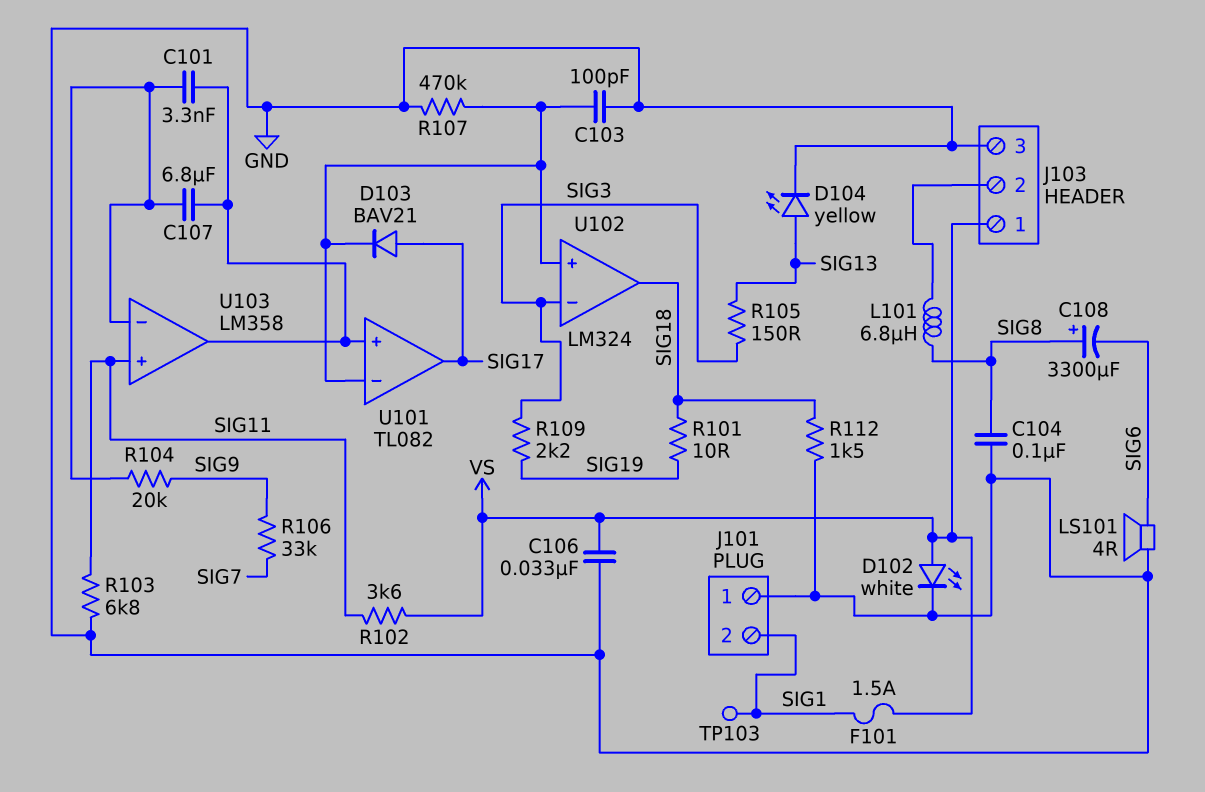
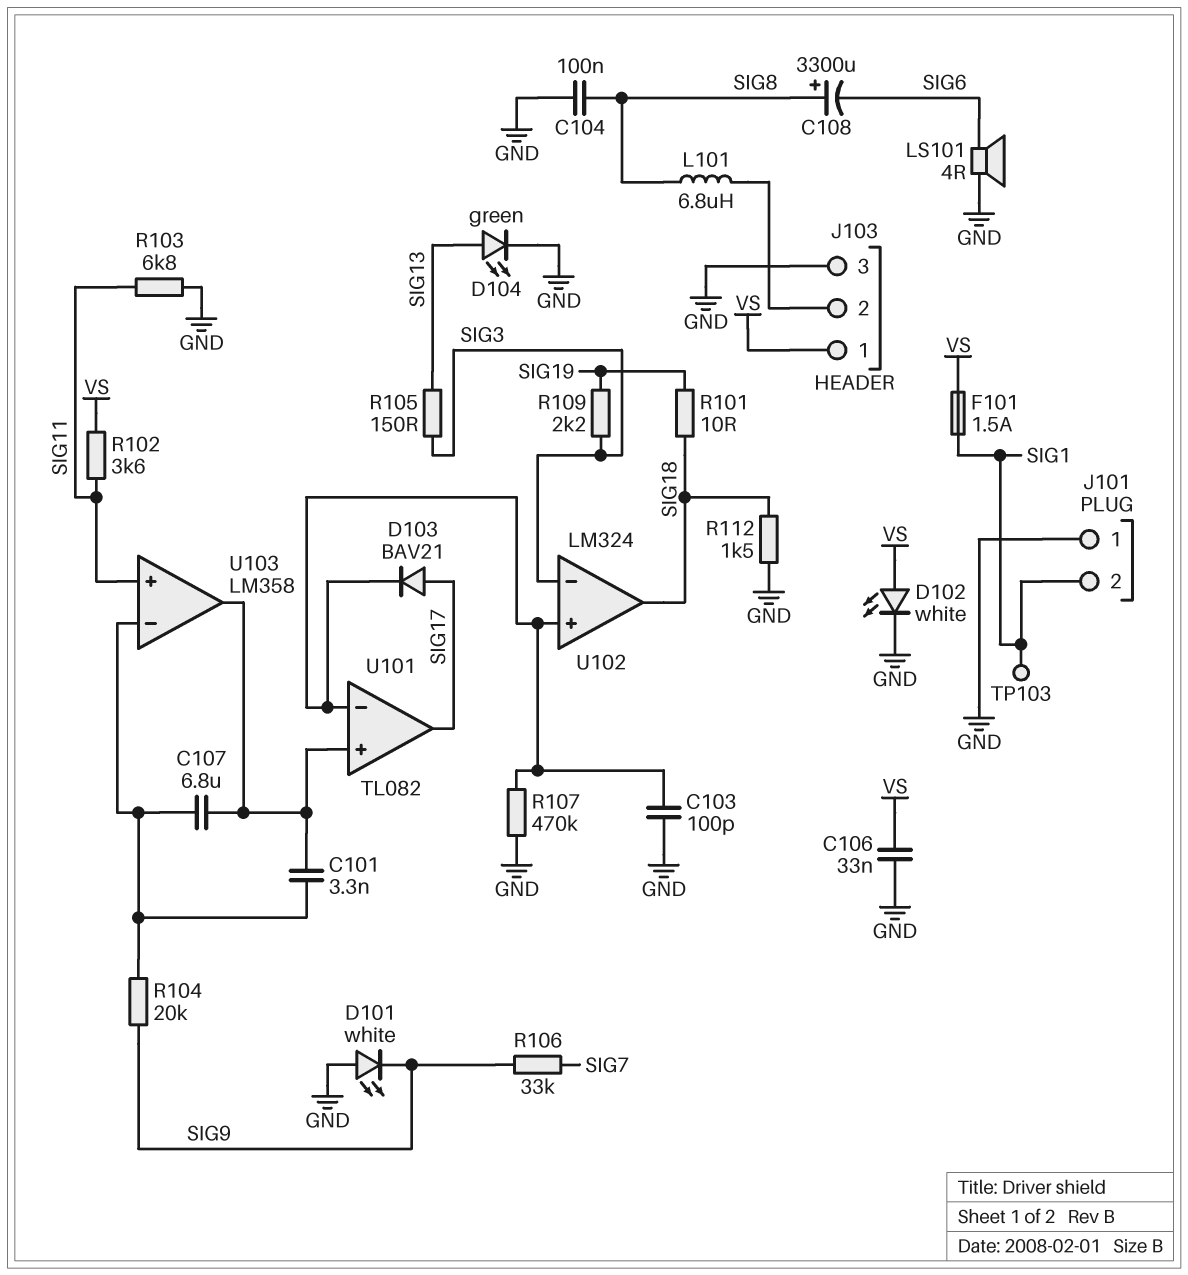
D101: none -> LED white (A GND, K SIG9)
D104: LED yellow (A SIG13, K GND) -> LED green (A SIG13, K GND)

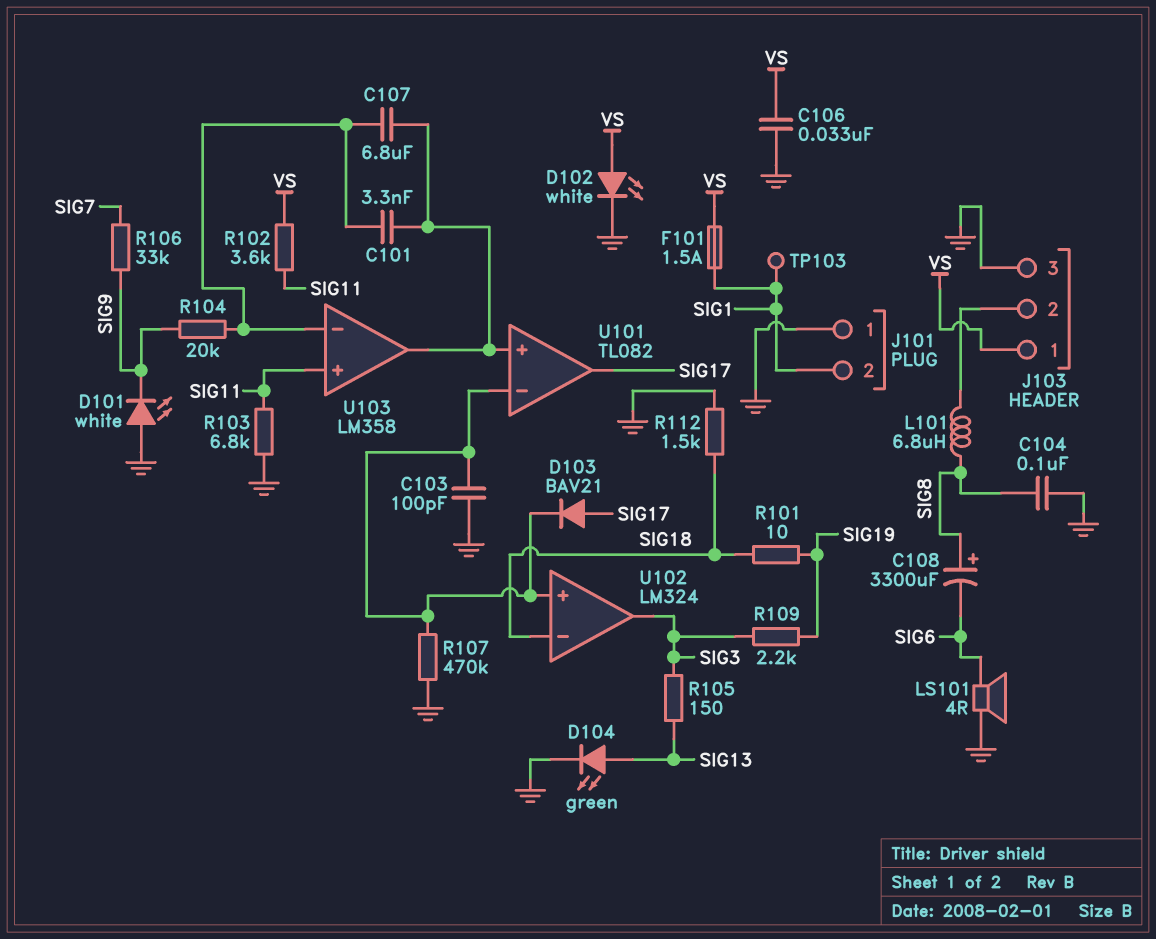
U102 pin in-: SIG3 -> SIG18
U102 pin out: SIG18 -> SIG3

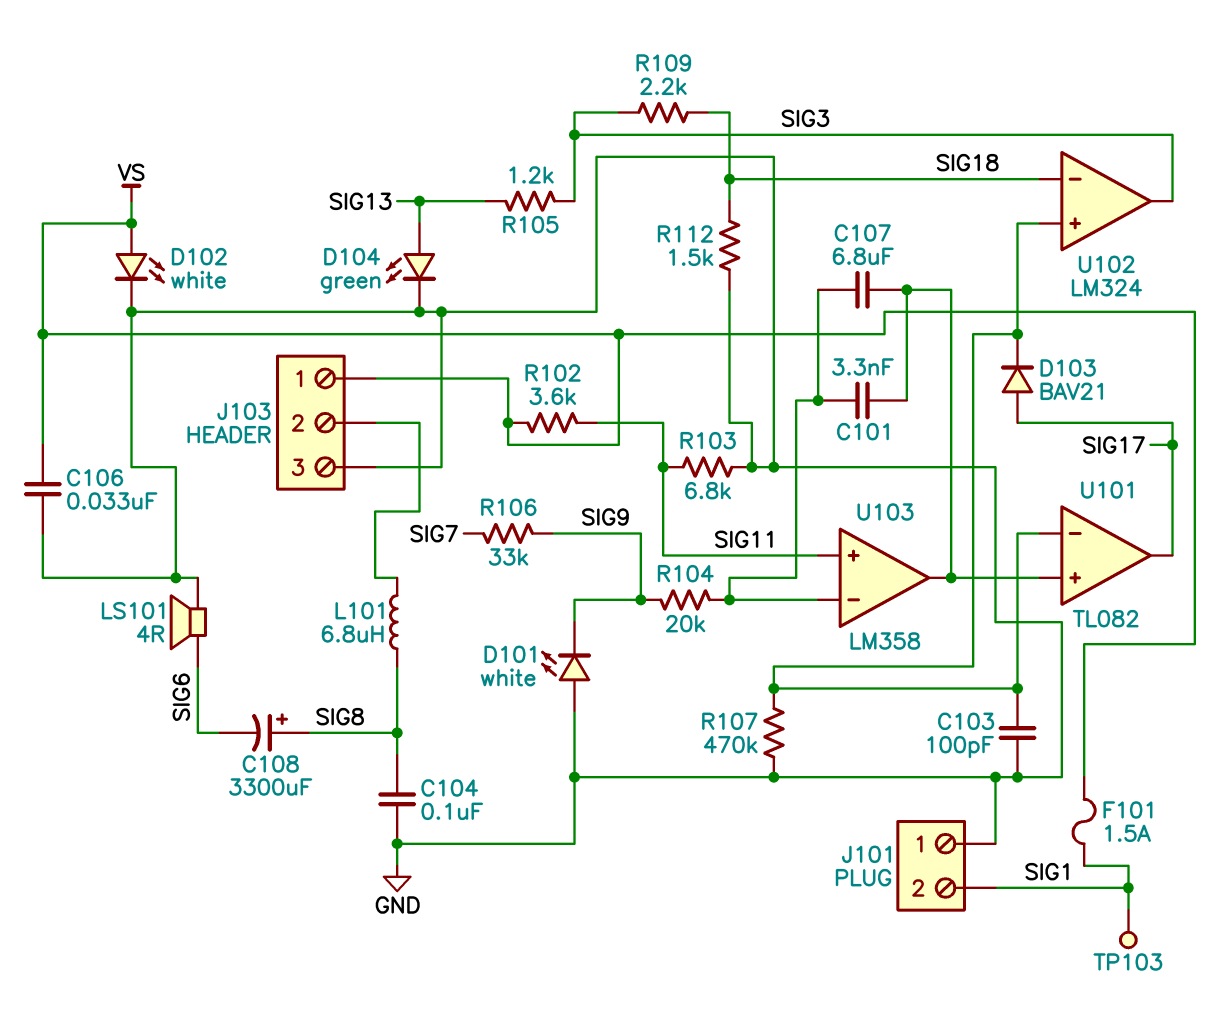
R101: 10 (SIG18, SIG19) -> none
R105: 150 (SIG3, SIG13) -> 1.2k (SIG3, SIG13)
R109: 2.2k (SIG3, SIG19) -> 2.2k (SIG3, SIG18)

